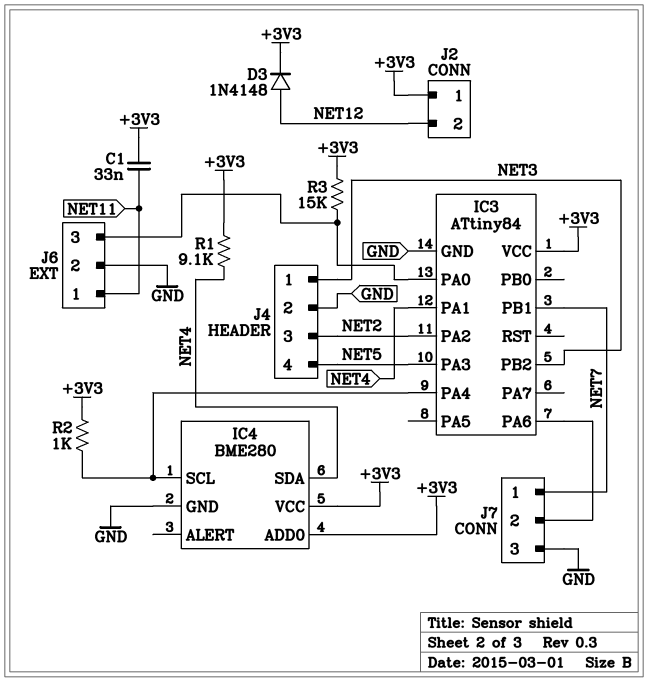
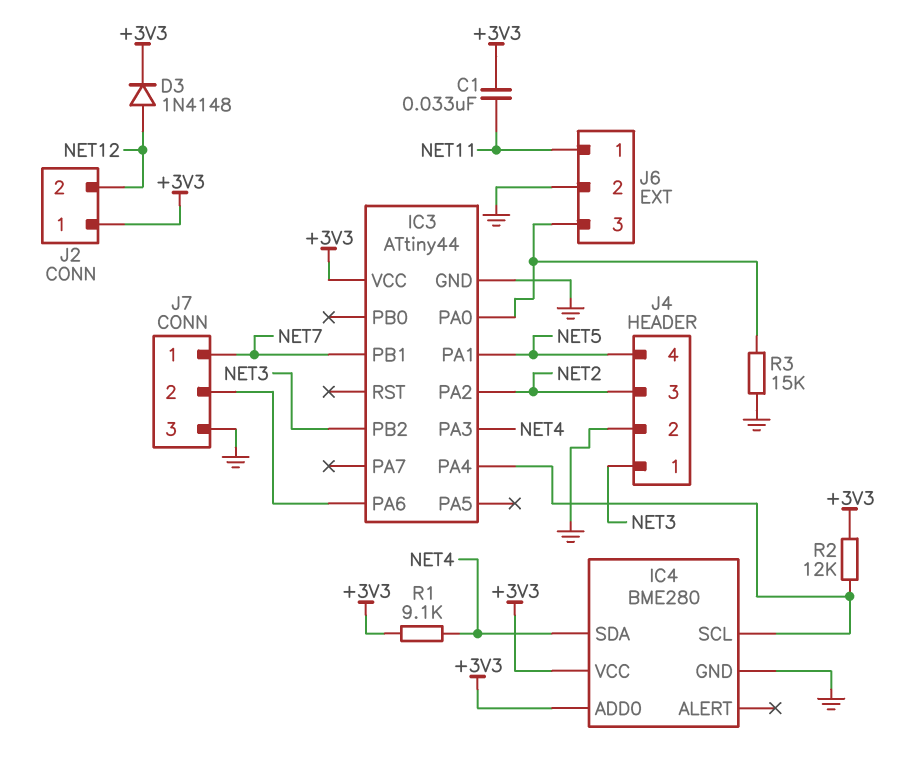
IC3: ATtiny84 -> ATtiny44
IC3 pin PA1: NET4 -> NET5
IC3 pin PA3: NET5 -> NET4
R2: 1k (+3V3, IC3/PA4) -> 12k (+3V3, IC3/PA4)
R3: 15k (+3V3, IC3/PA0) -> 15k (GND, IC3/PA0)

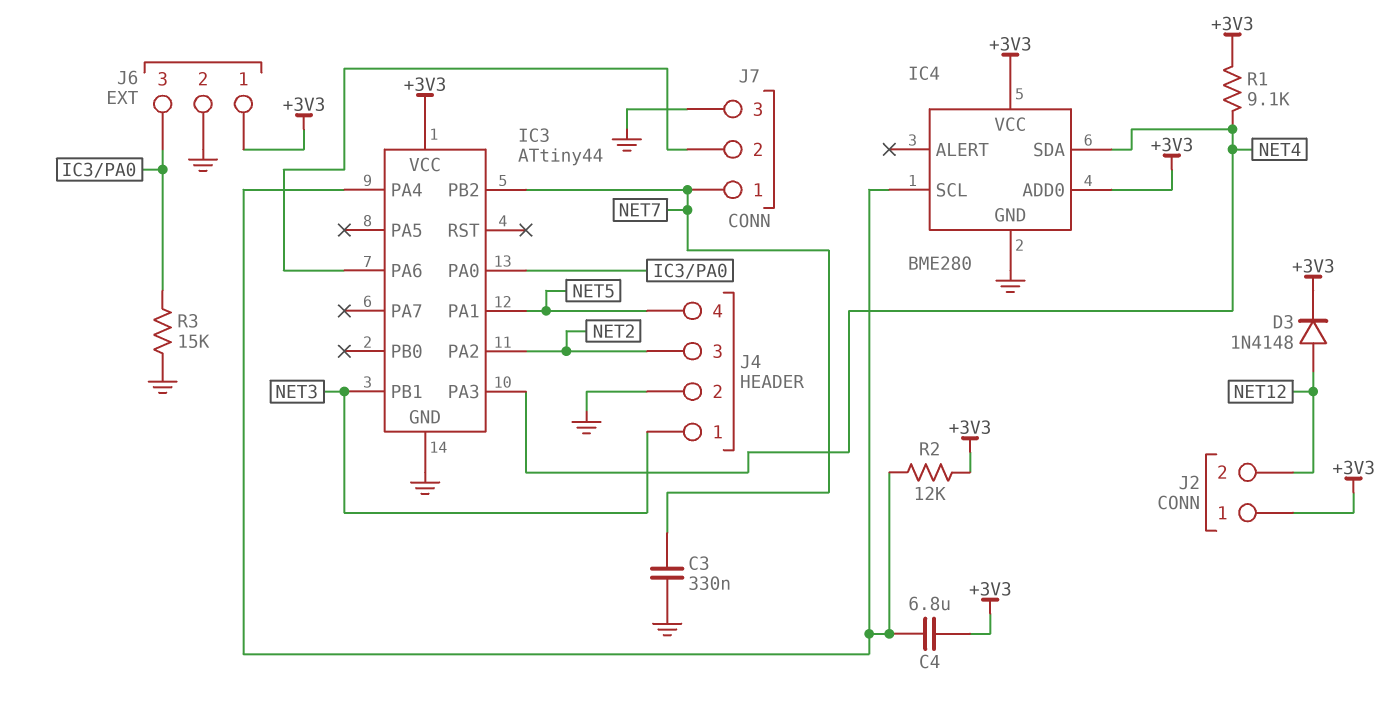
C1: 33nF (+3V3, NET11) -> none
C3: none -> 330nF (GND, NET7)
C4: none -> 6.8uF (+3V3, IC3/PA4)
IC3 pin PB1: NET7 -> NET3
IC3 pin PB2: NET3 -> NET7
J6 pin 1: NET11 -> +3V3

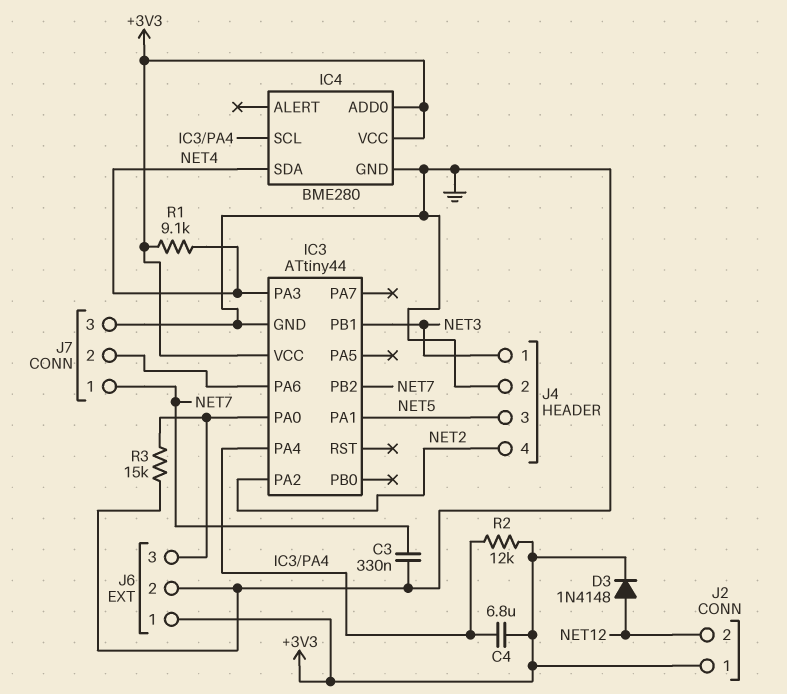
J4 pin 3: NET2 -> NET5
J4 pin 4: NET5 -> NET2

